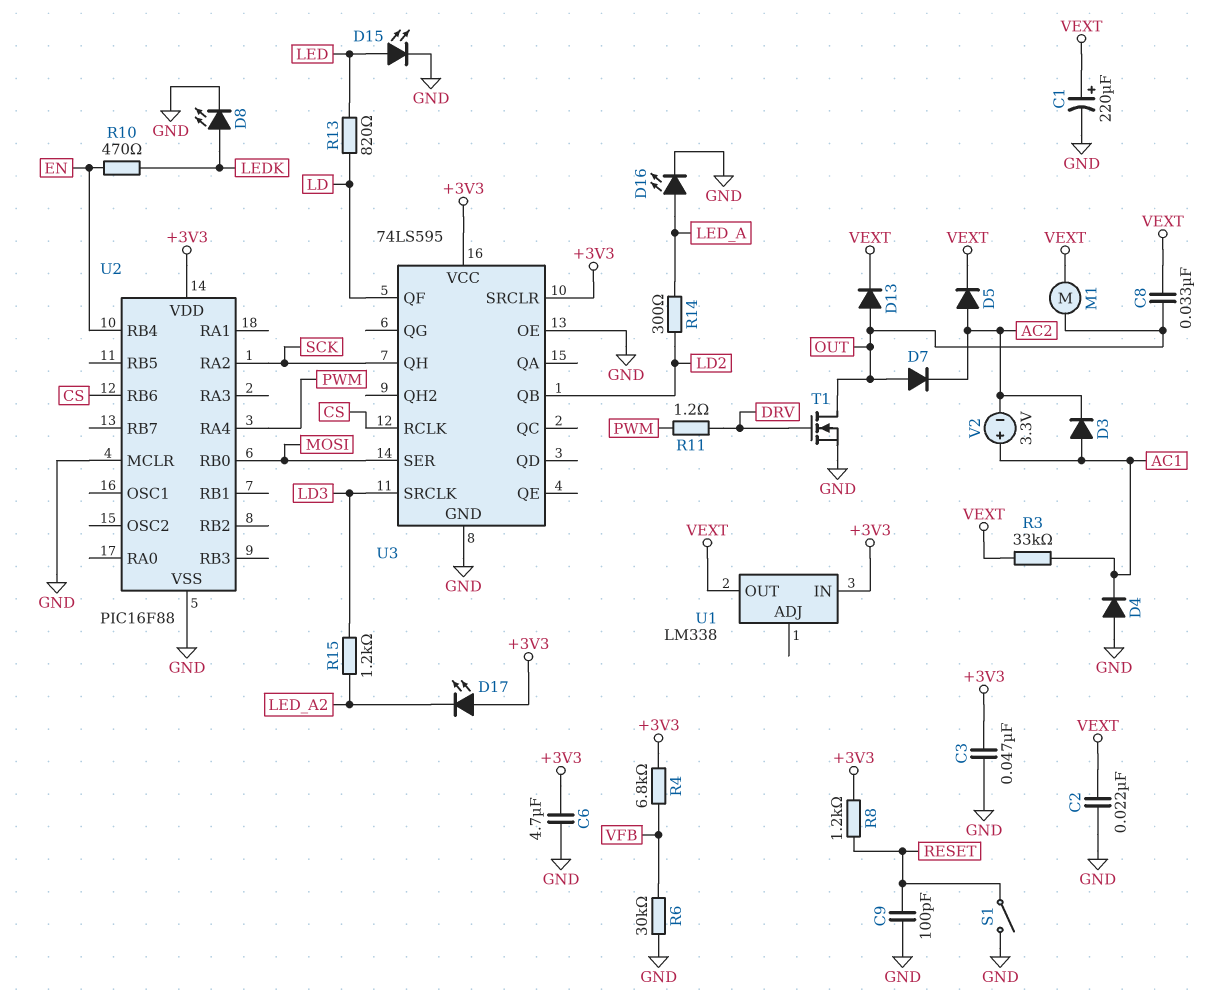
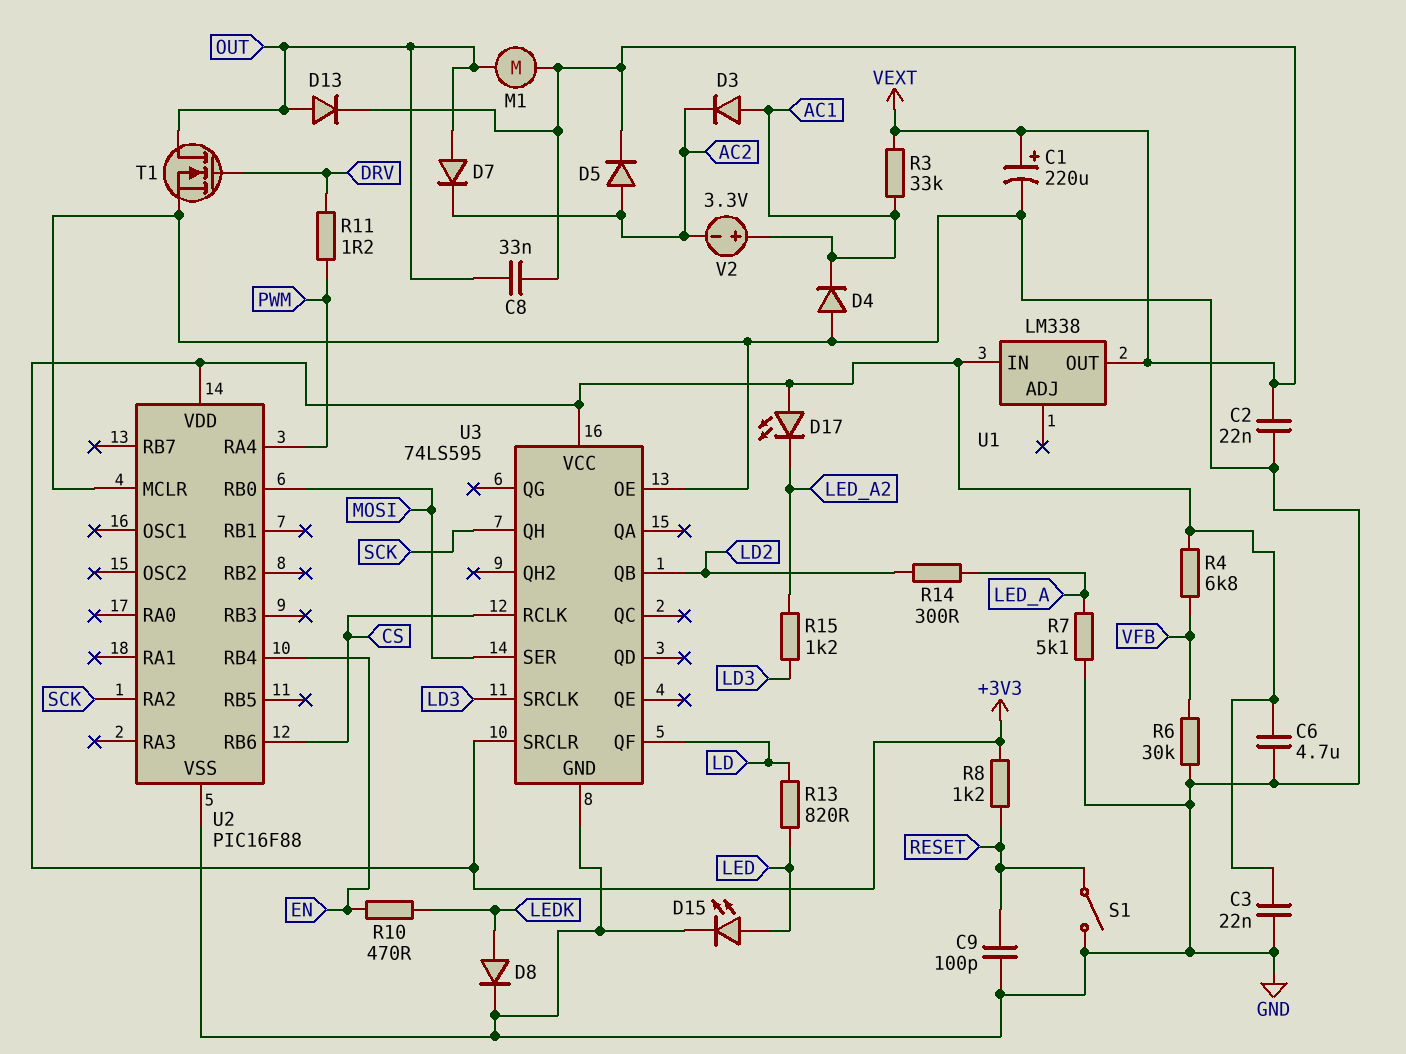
C3: 47nF (+3V3, GND) -> 22nF (+3V3, GND)
D8: LED (A LEDK, K GND) -> diode (A LEDK, K GND)
D16: LED (A LED_A, K GND) -> none
R7: none -> 5.1k (GND, LED_A)

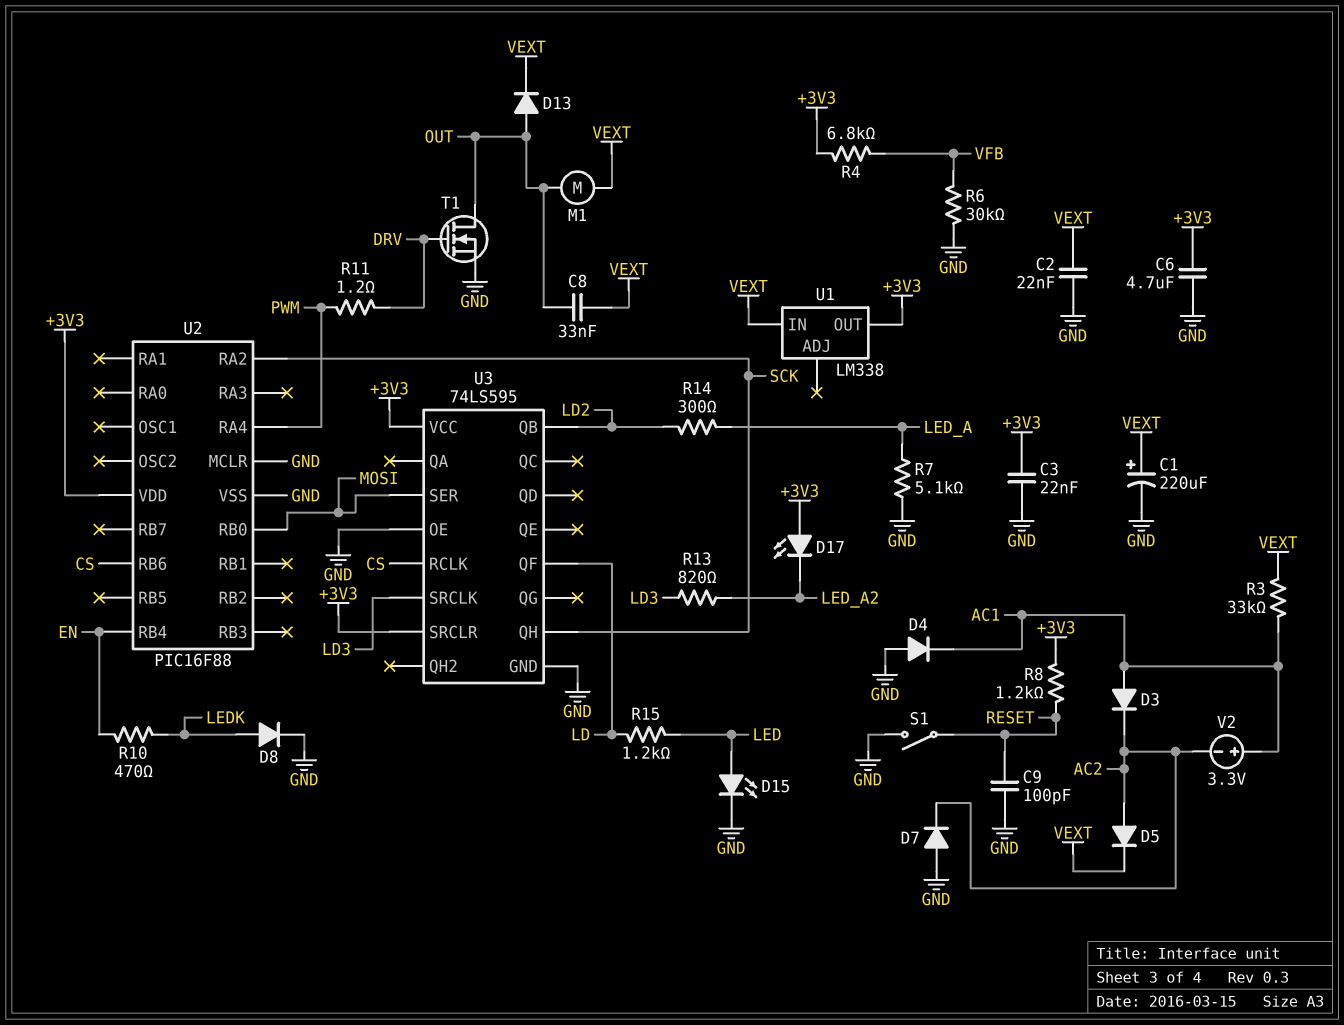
D7: diode (A OUT, K AC2) -> diode (A GND, K AC2)
R13: 820 (LD, LED) -> 820 (LD3, LED_A2)
R15: 1.2k (LD3, LED_A2) -> 1.2k (LD, LED)
U1 pin IN: +3V3 -> VEXT
U1 pin OUT: VEXT -> +3V3

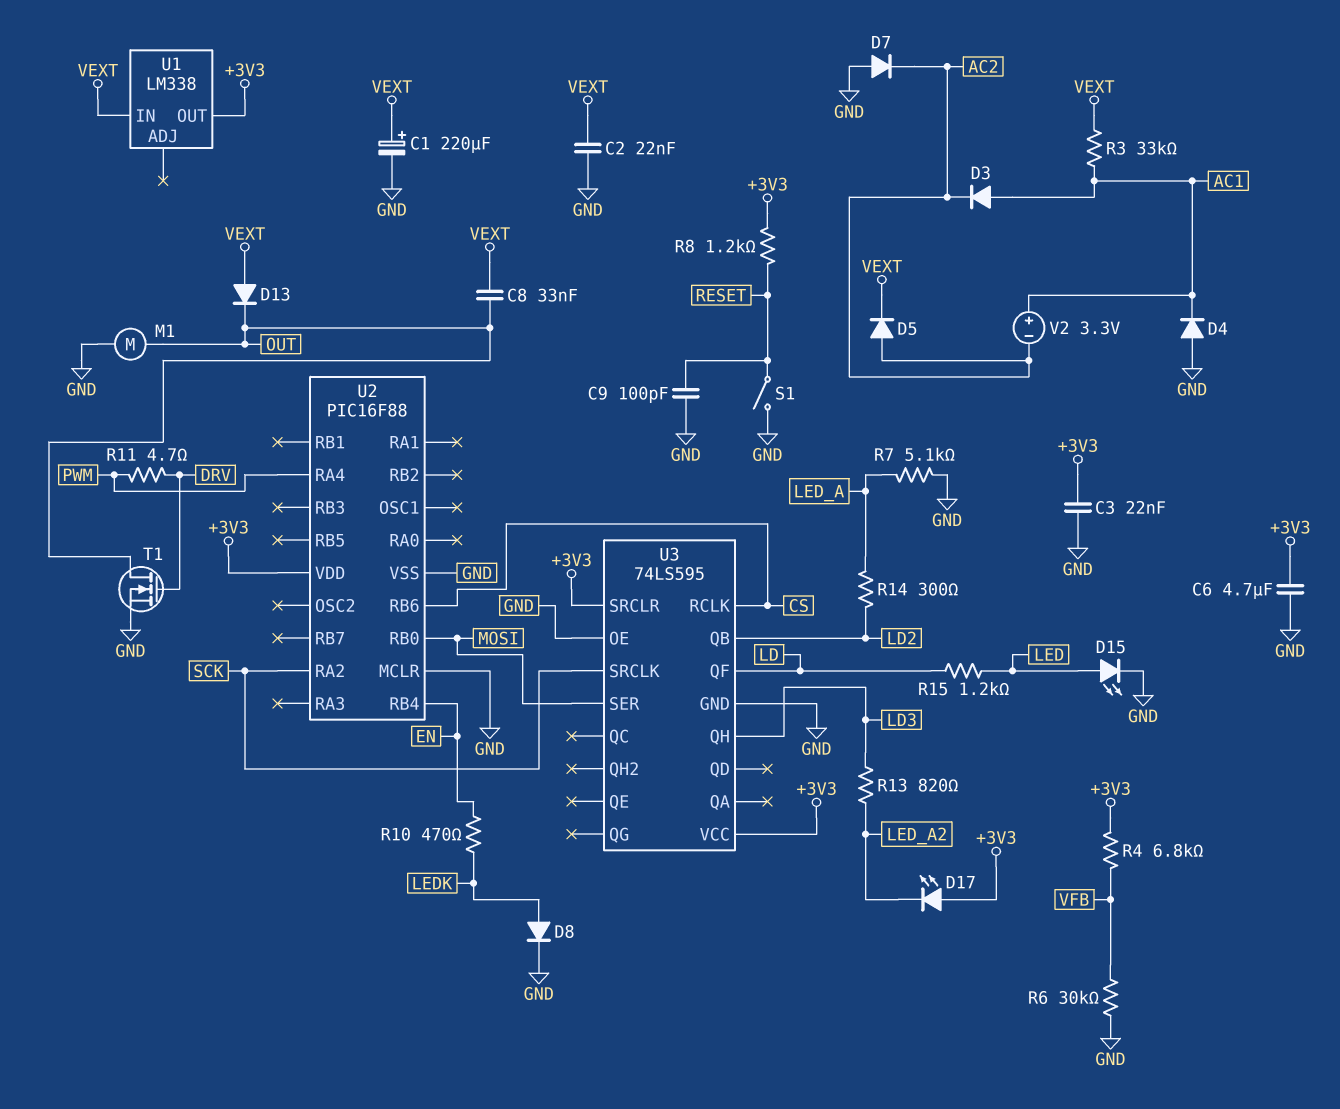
D13: diode (A OUT, K VEXT) -> diode (A VEXT, K OUT)
M1: motor (OUT, VEXT) -> motor (GND, OUT)
R11: 1.2 (DRV, PWM) -> 4.7 (DRV, PWM)
U3 pin QH: SCK -> LD3
U3 pin SRCLK: LD3 -> SCK

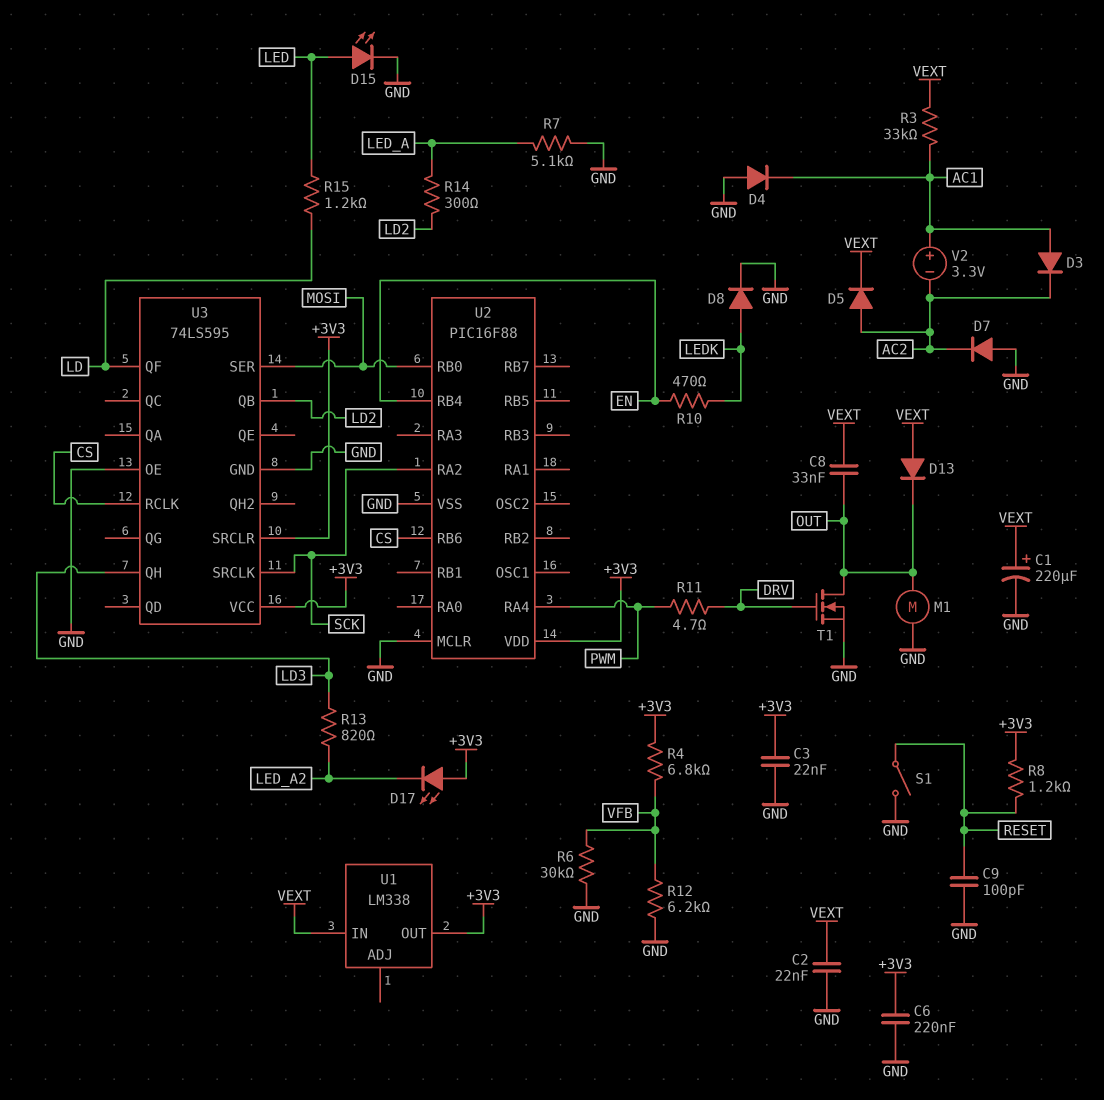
C6: 4.7uF (+3V3, GND) -> 220nF (+3V3, GND)
R12: none -> 6.2k (GND, VFB)

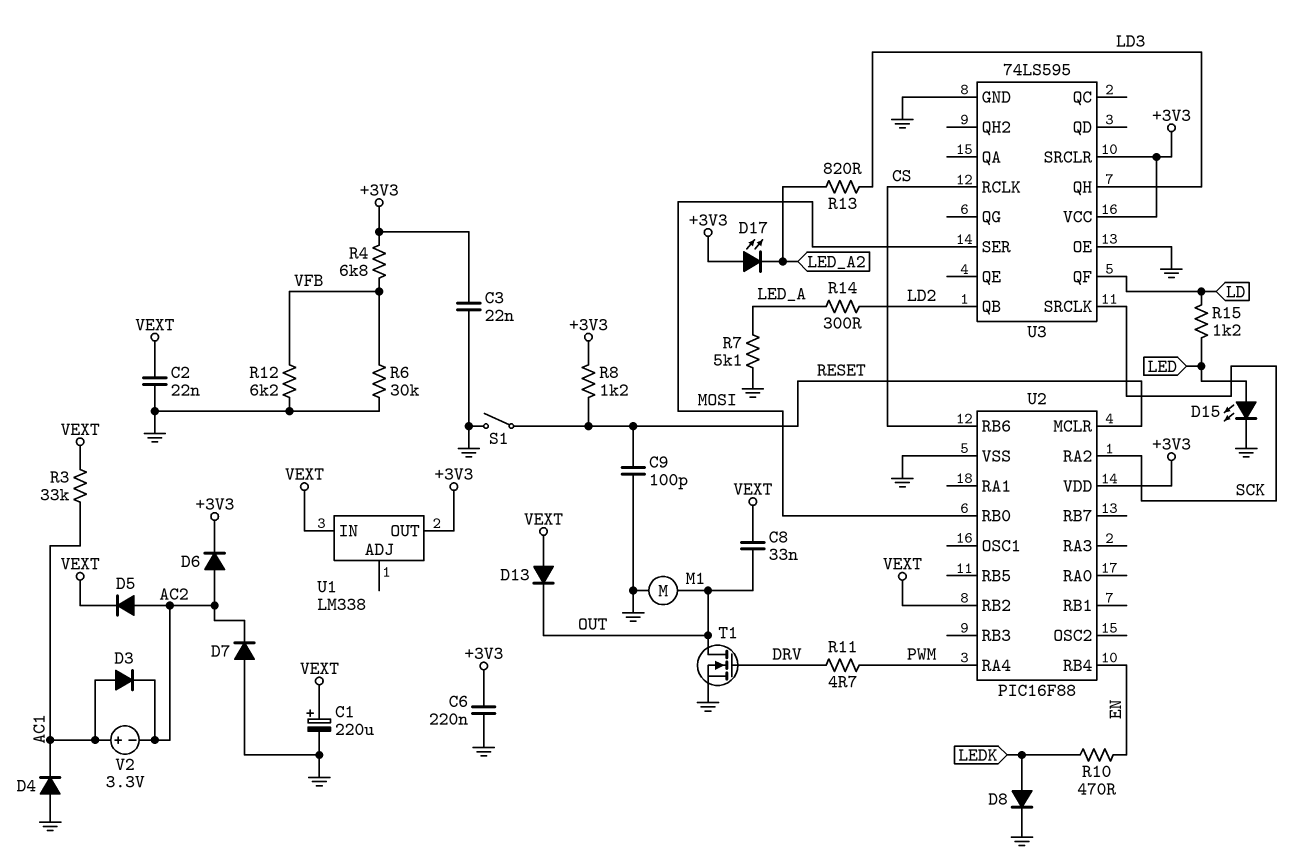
D6: none -> diode (A AC2, K +3V3)
U2 pin MCLR: GND -> RESET
U2 pin RB2: none -> VEXT

